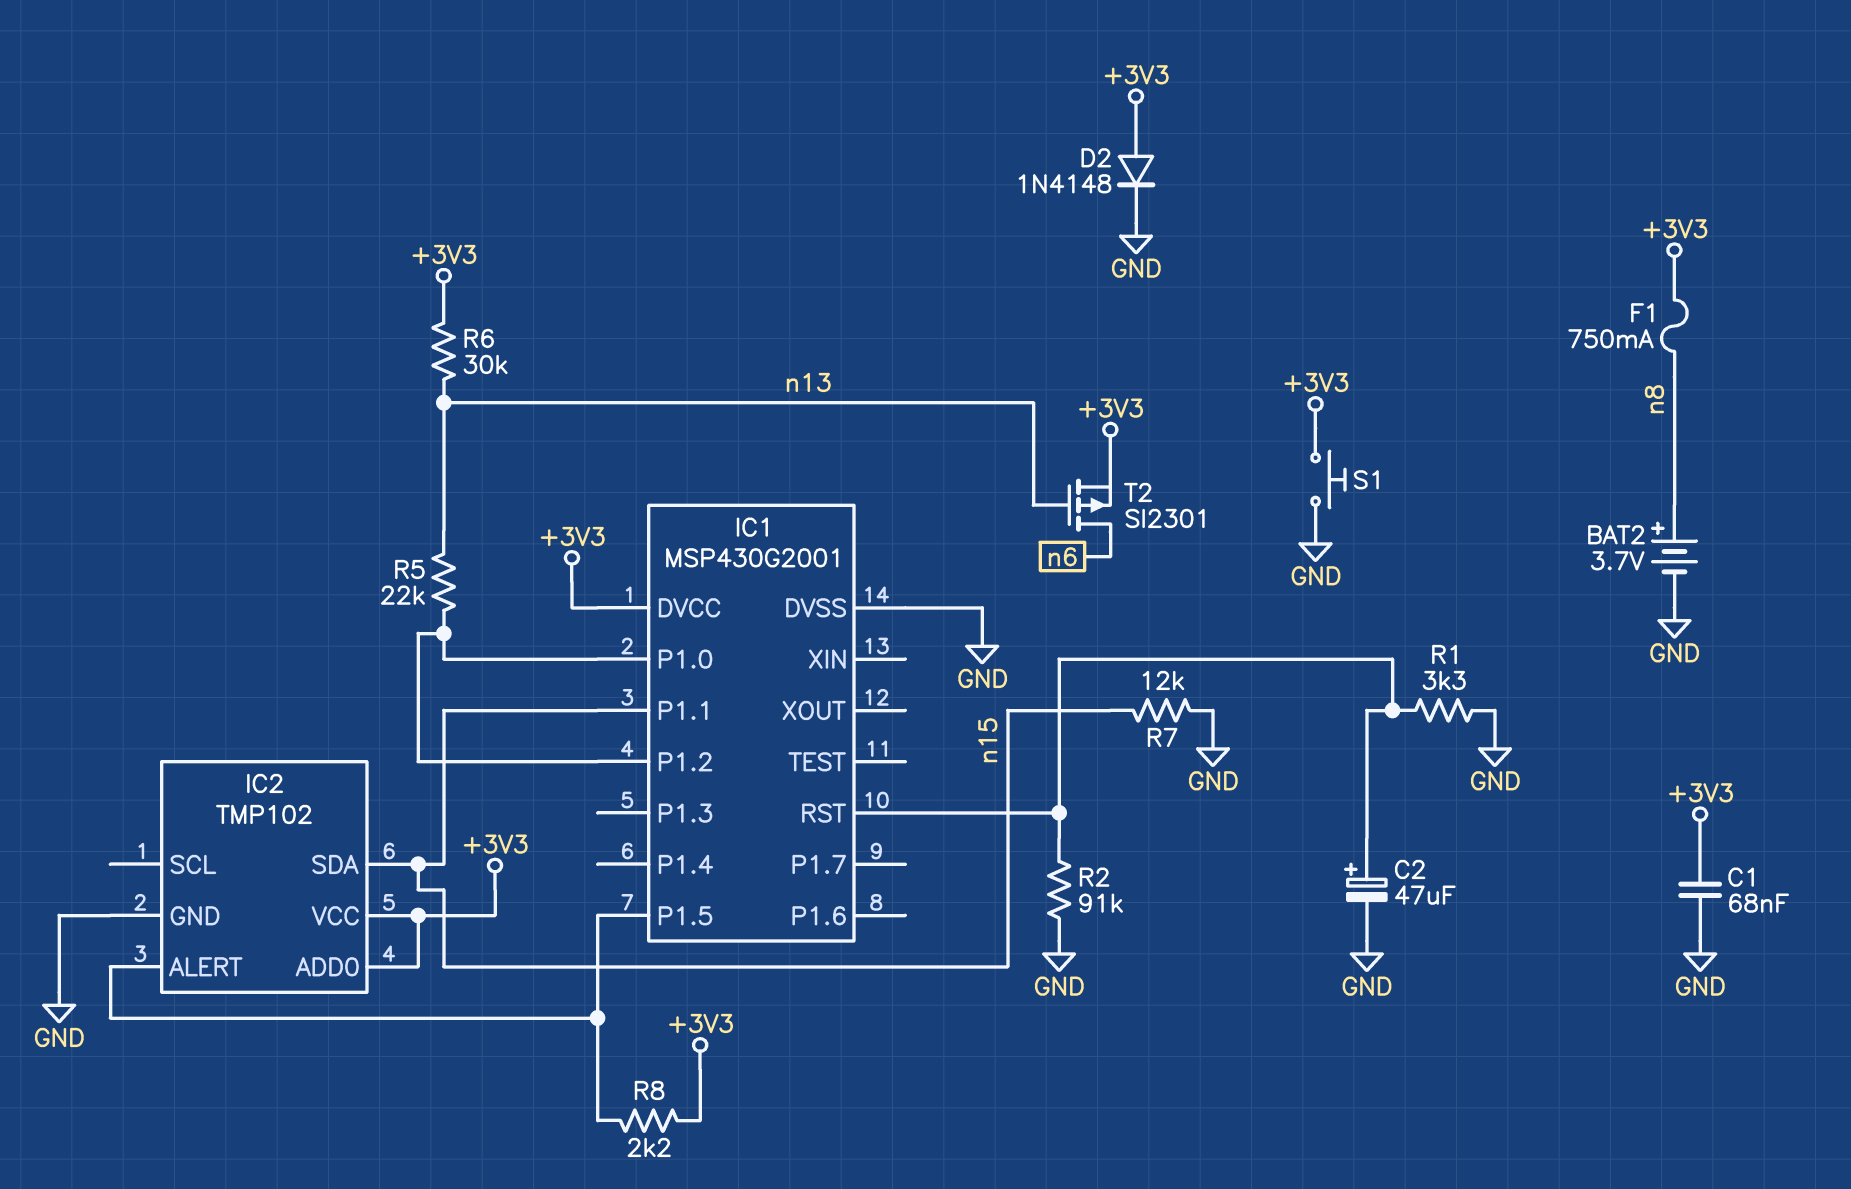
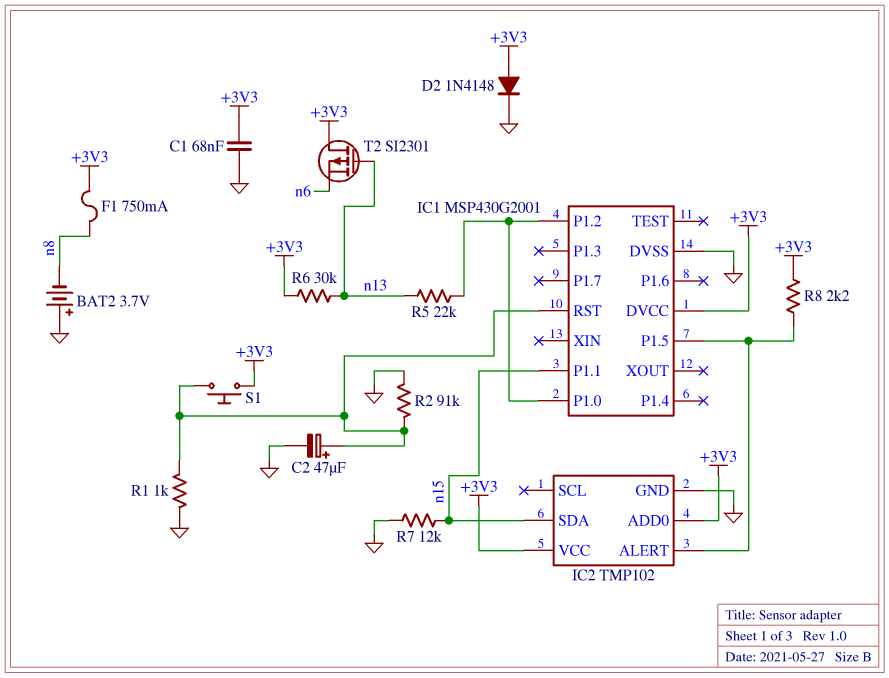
BAT2: 3.7V (plus n8, minus GND) -> 3.7V (plus GND, minus n8)
R1: 3.3k (GND, IC1/RST) -> 1k (GND, IC1/RST)
S1: button (+3V3, GND) -> button (+3V3, IC1/RST)
T2: PMOS SI2301 (G n13, D n6, S +3V3) -> PMOS SI2301 (G n13, D +3V3, S n6)

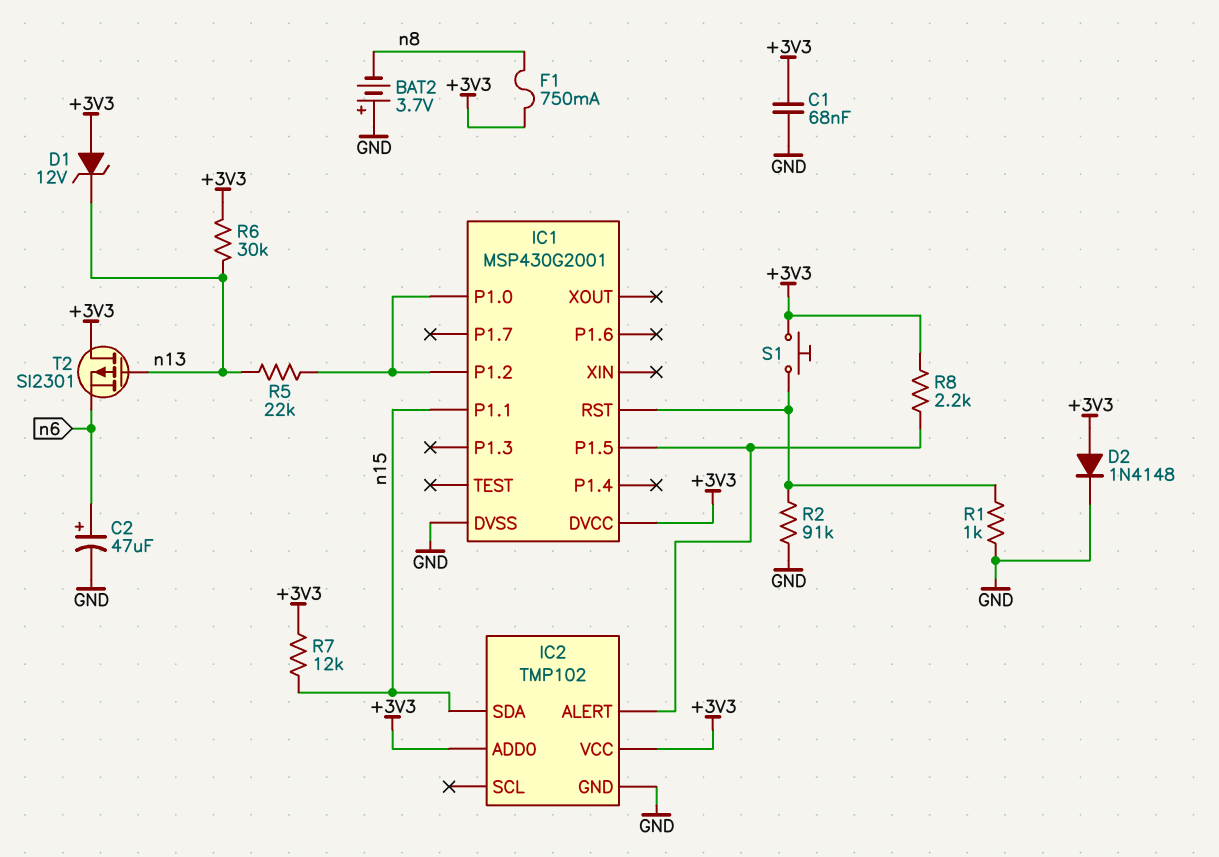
C2: 47uF (plus IC1/RST, minus GND) -> 47uF (plus n6, minus GND)
D1: none -> zener 12V (A +3V3, K n13)
R7: 12k (GND, n15) -> 12k (+3V3, n15)

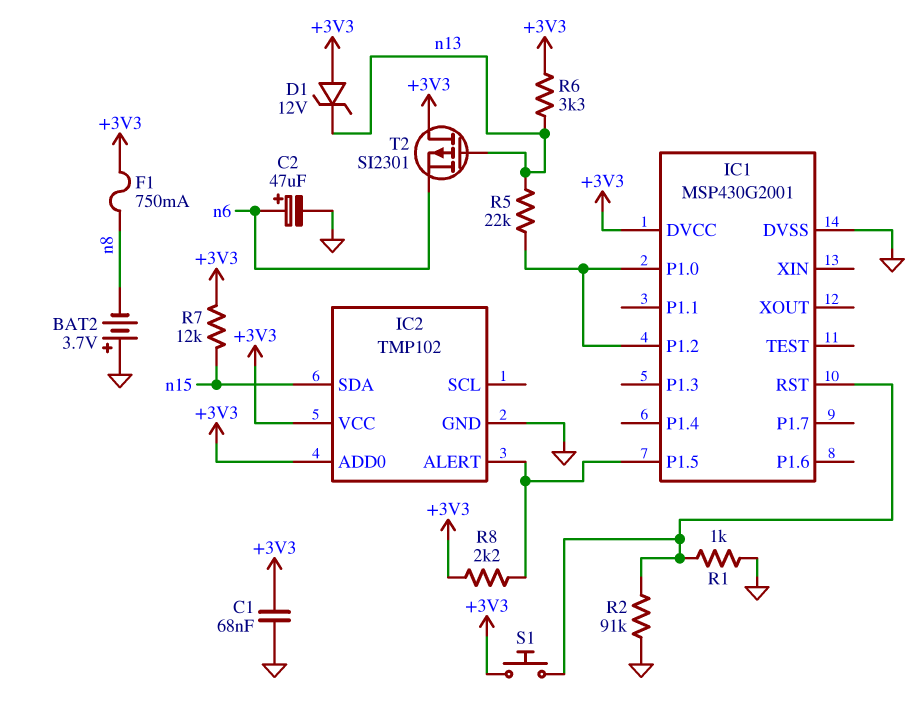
D2: diode 1N4148 (A +3V3, K GND) -> none
IC1 pin P1.1: n15 -> none
R6: 30k (+3V3, n13) -> 3.3k (+3V3, n13)

